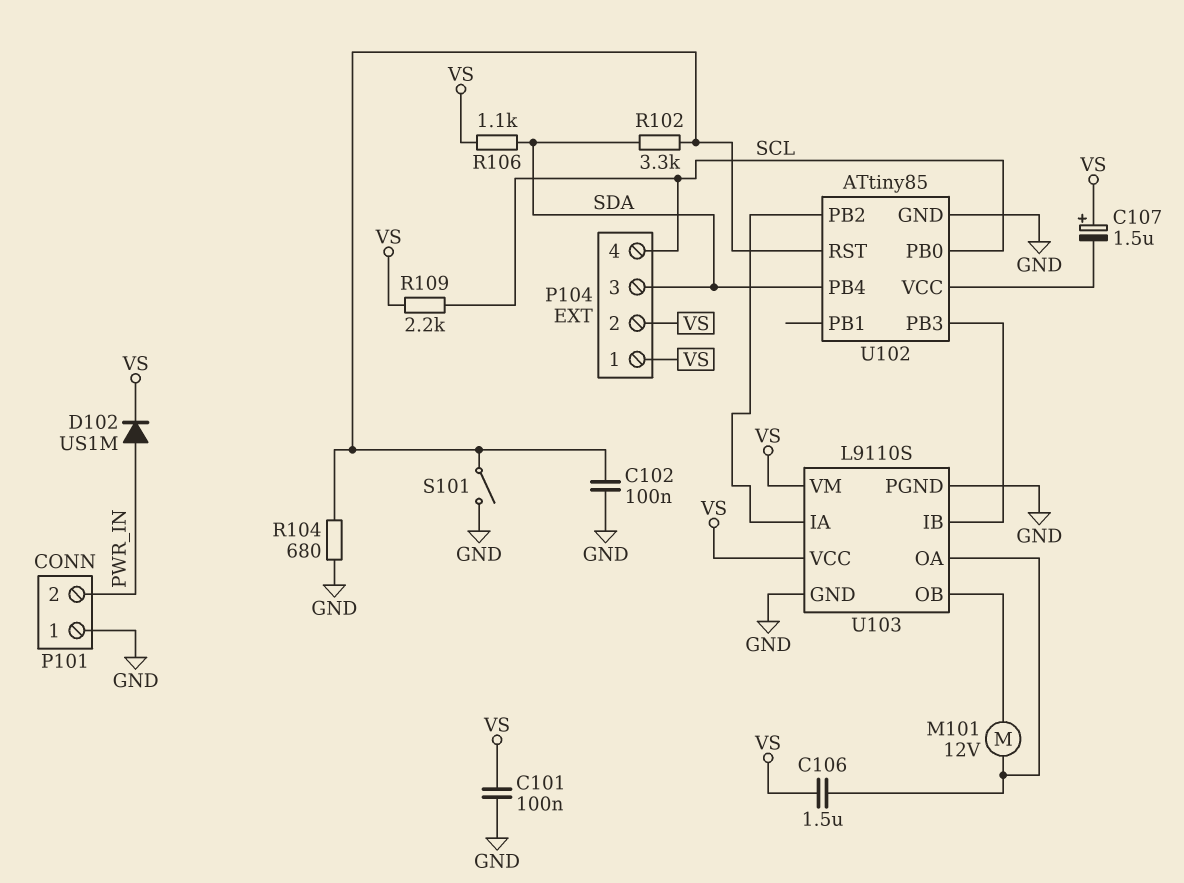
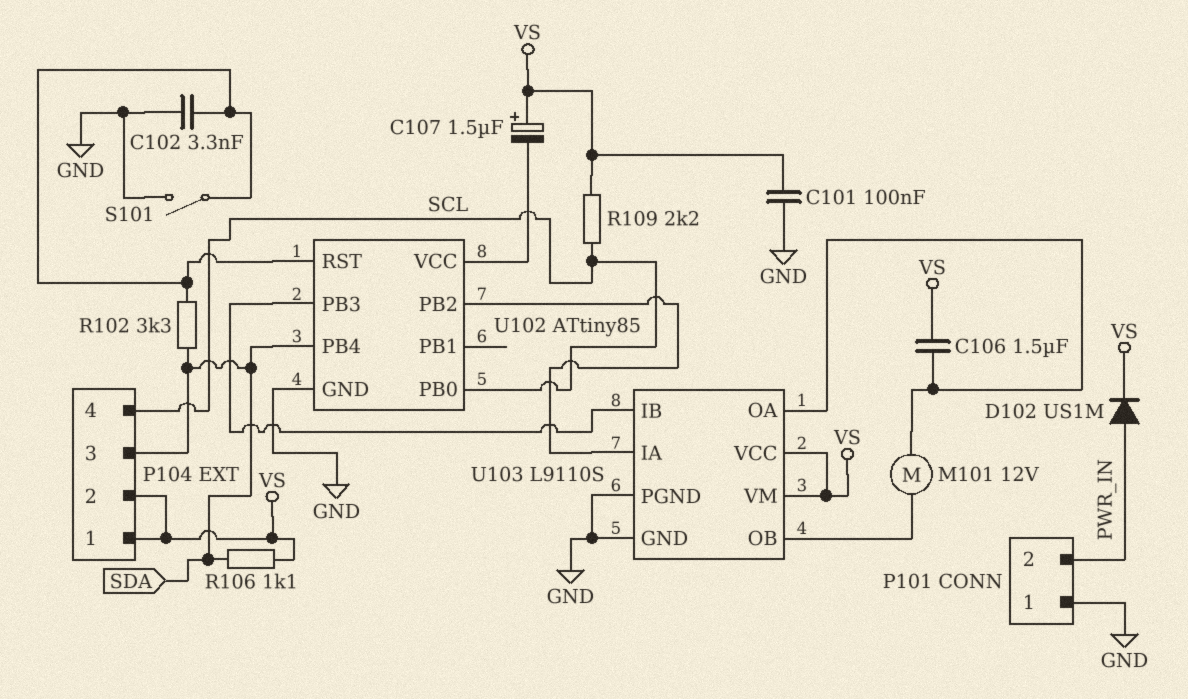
C102: 100nF (GND, U102/RST) -> 3.3nF (GND, U102/RST)
R104: 680 (GND, U102/RST) -> none

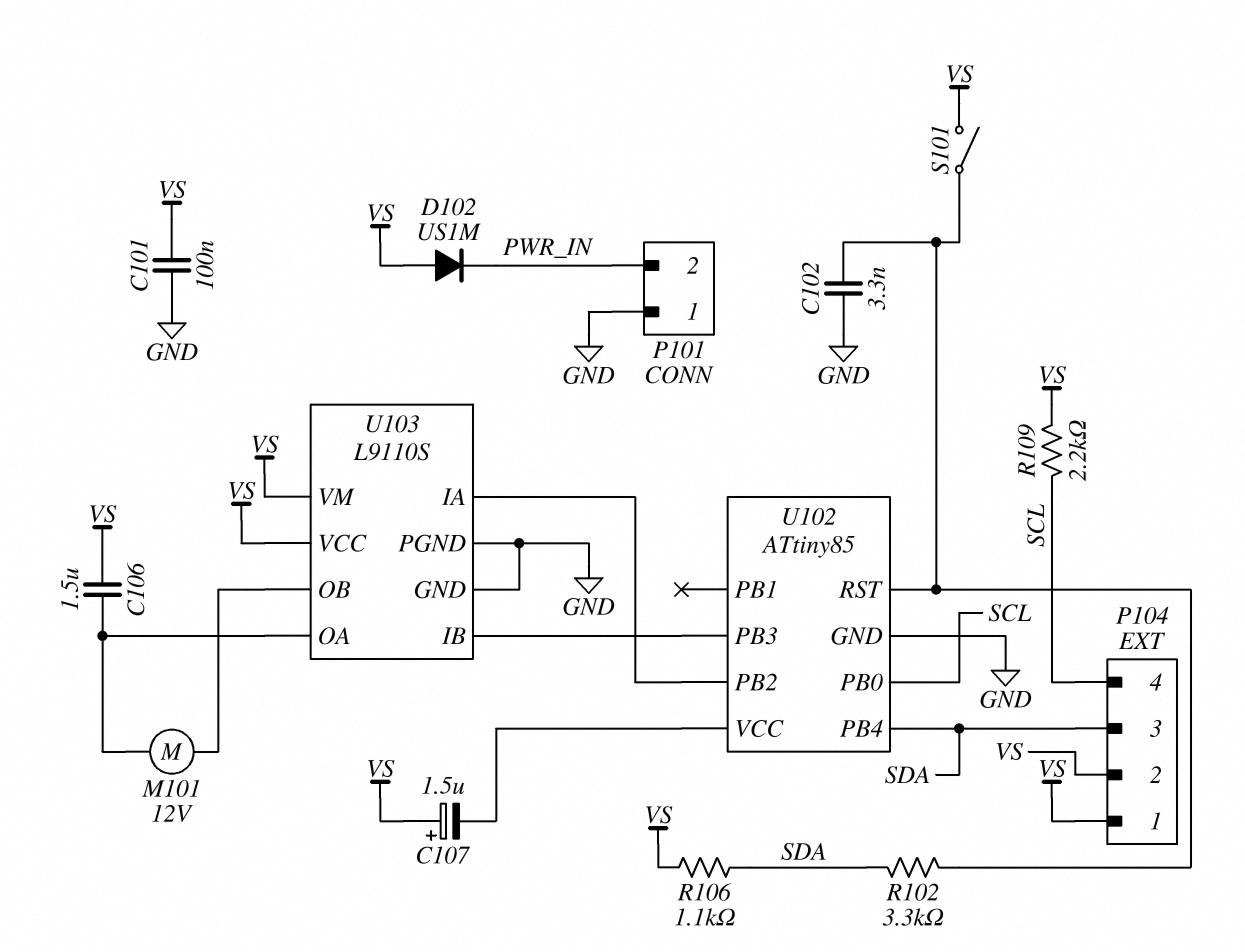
D102: diode US1M (A PWR_IN, K VS) -> diode US1M (A VS, K PWR_IN)
S101: switch (GND, U102/RST) -> switch (U102/RST, VS)

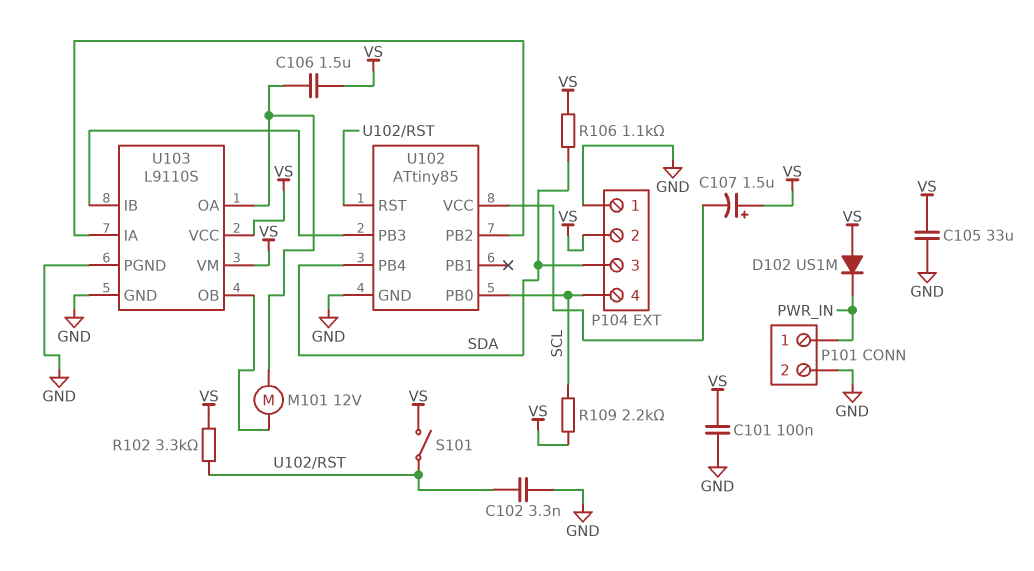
C105: none -> 33uF (GND, VS)
P101 pin 1: GND -> PWR_IN
P101 pin 2: PWR_IN -> GND
P104 pin 1: VS -> GND
R102: 3.3k (SDA, U102/RST) -> 3.3k (U102/RST, VS)

